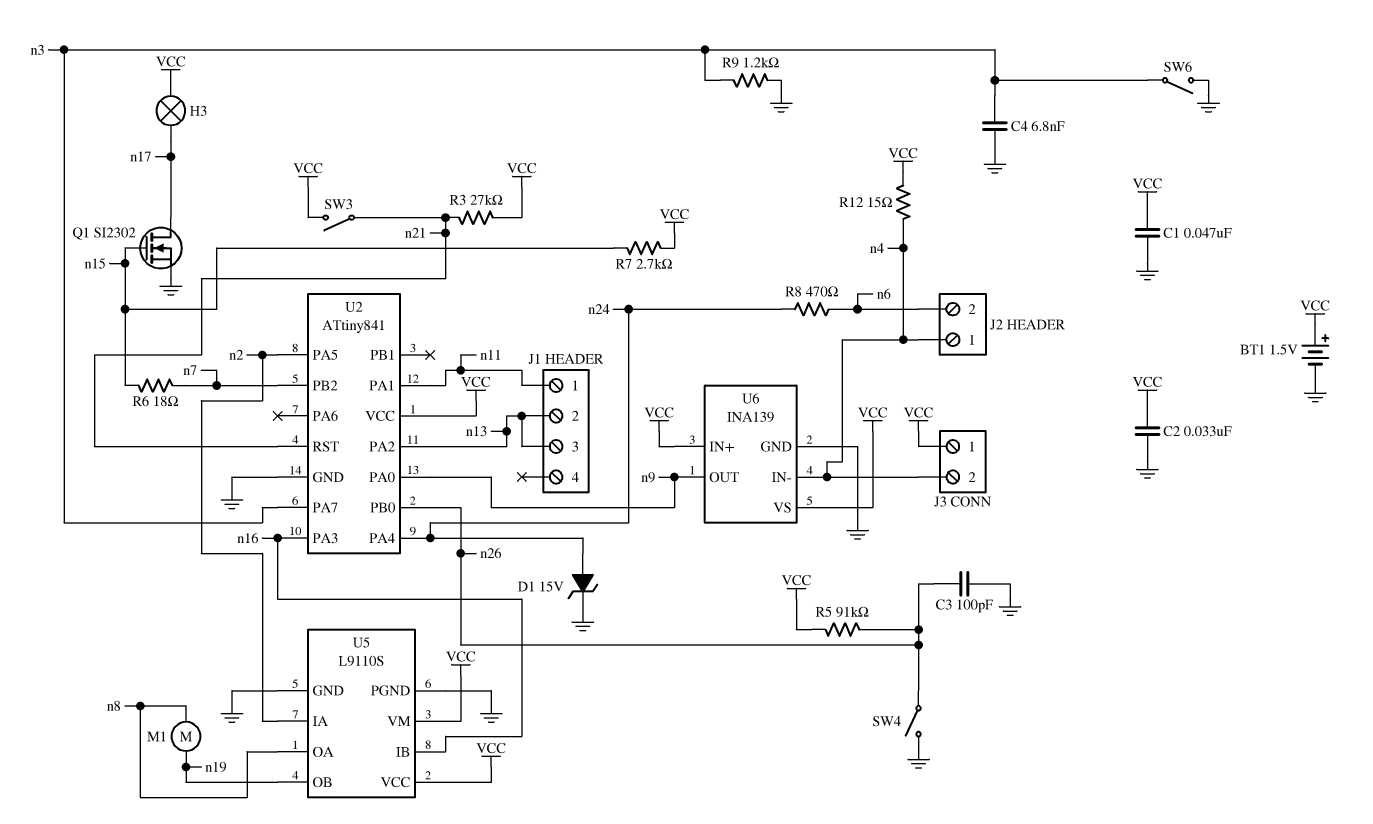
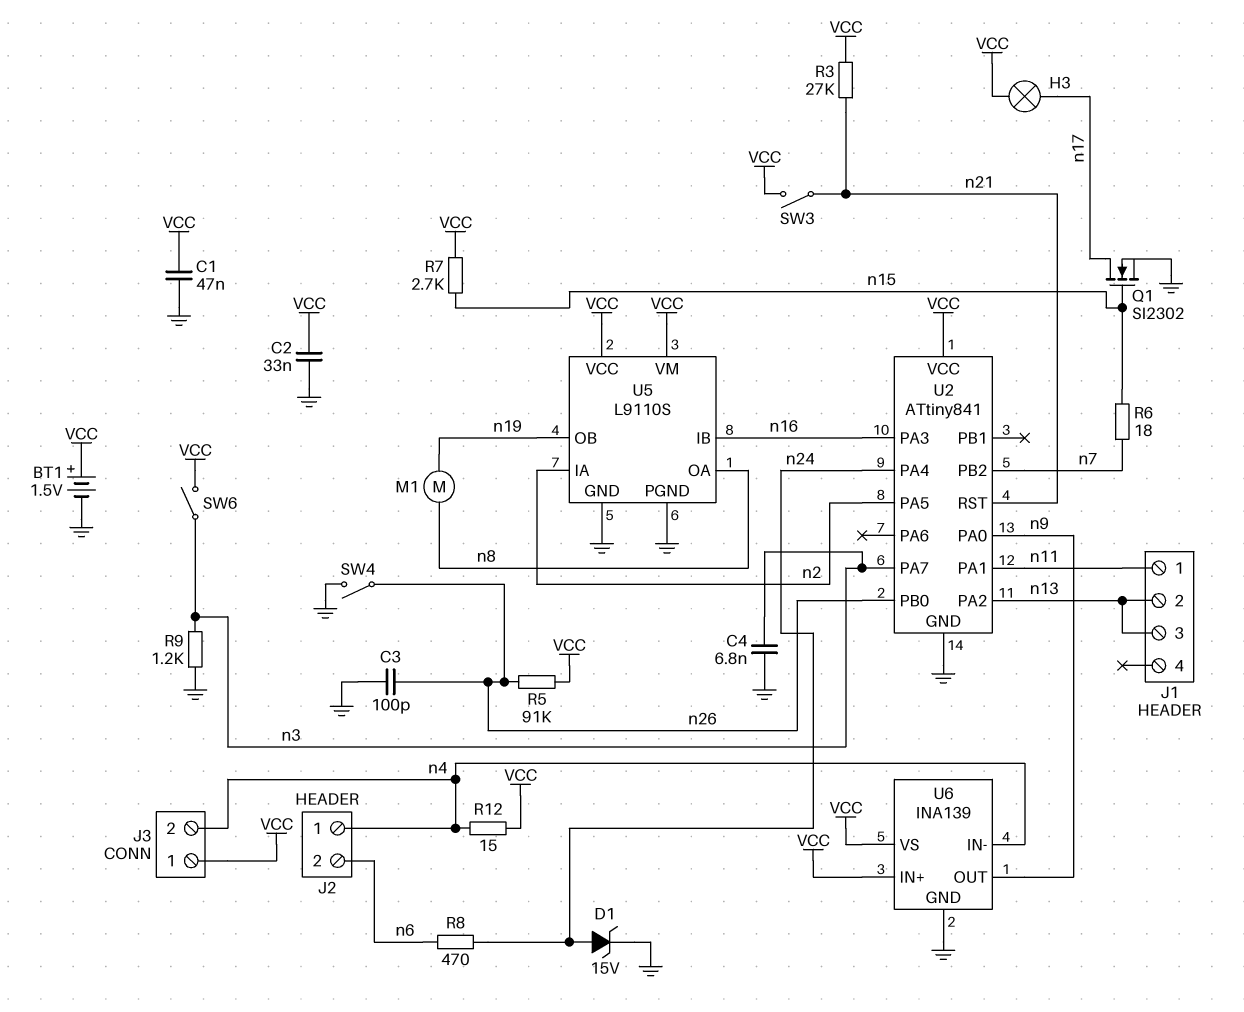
SW6: switch (GND, n3) -> switch (VCC, n3)

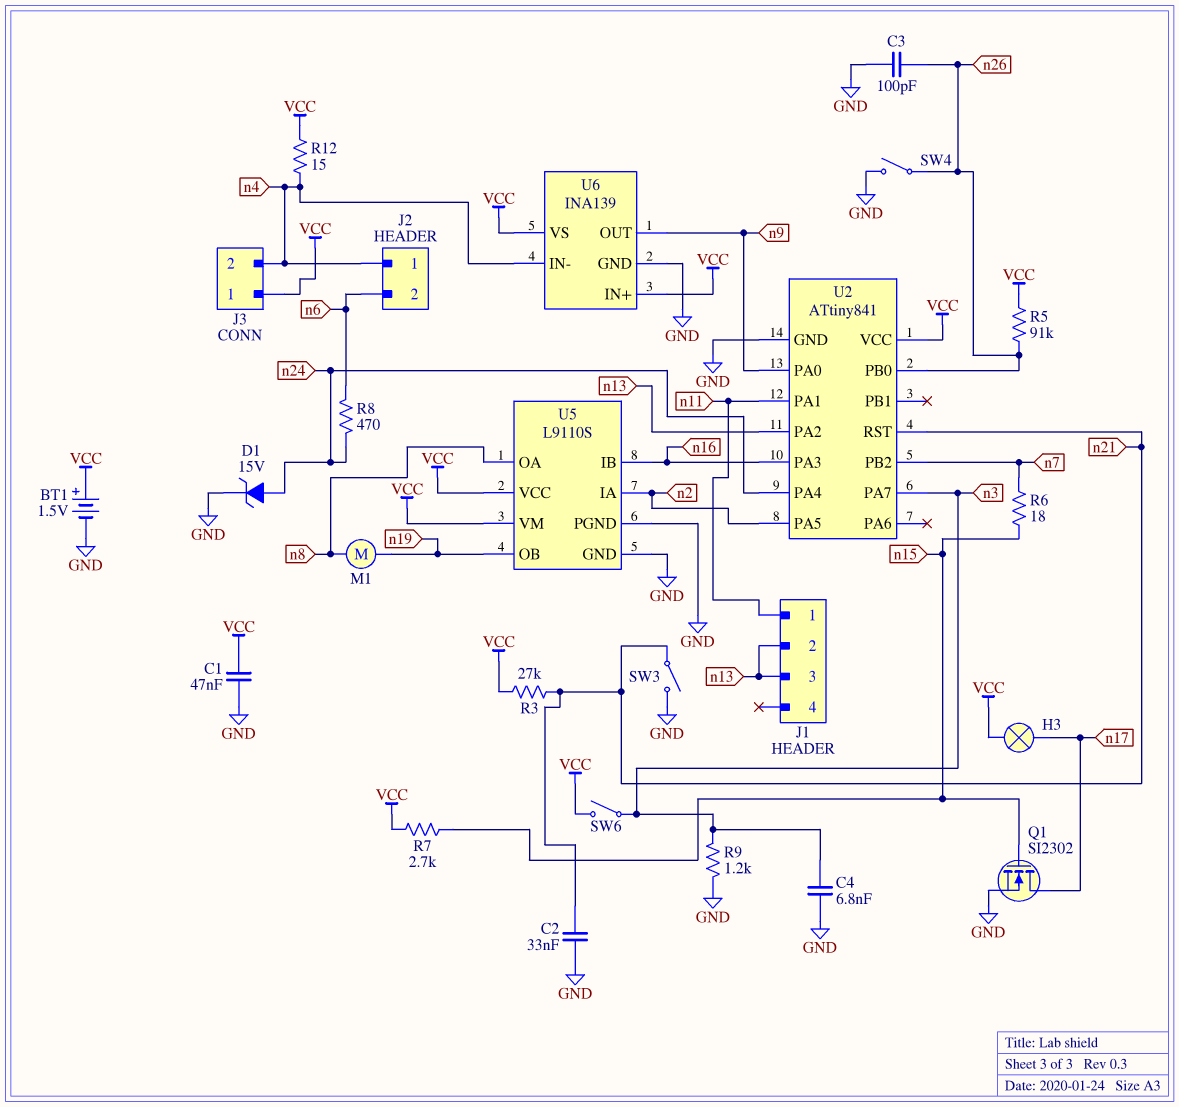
C2: 33nF (GND, VCC) -> 33nF (GND, n21)
SW3: switch (VCC, n21) -> switch (GND, n21)

